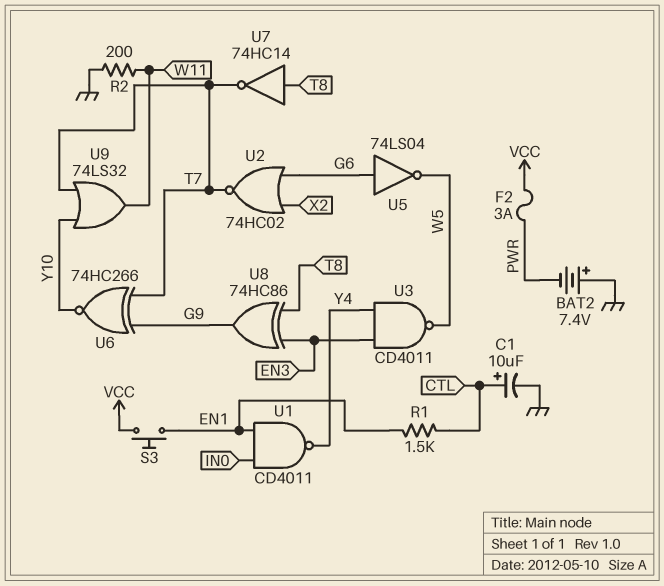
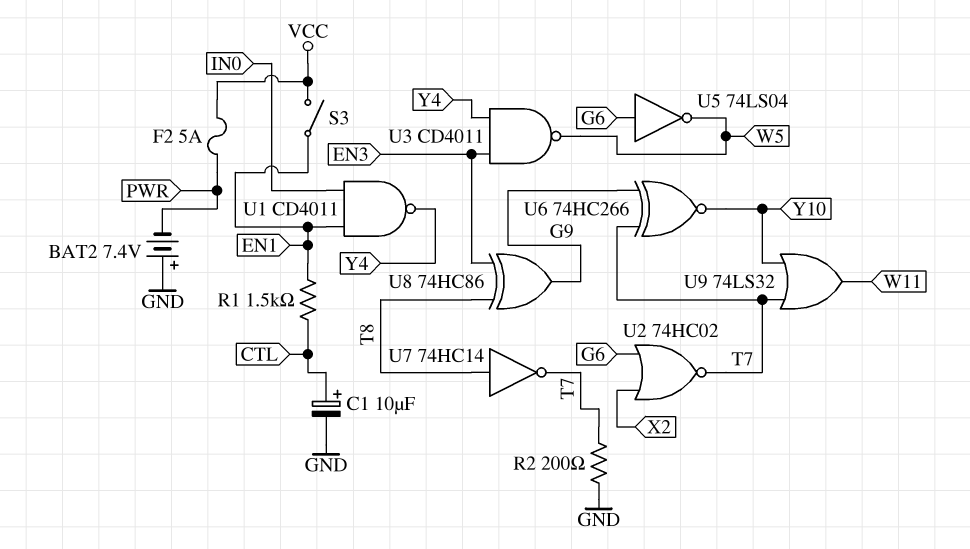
F2: 3A (PWR, VCC) -> 5A (PWR, VCC)
R2: 200 (GND, W11) -> 200 (GND, T7)
S3: button (EN1, VCC) -> switch (EN1, VCC)

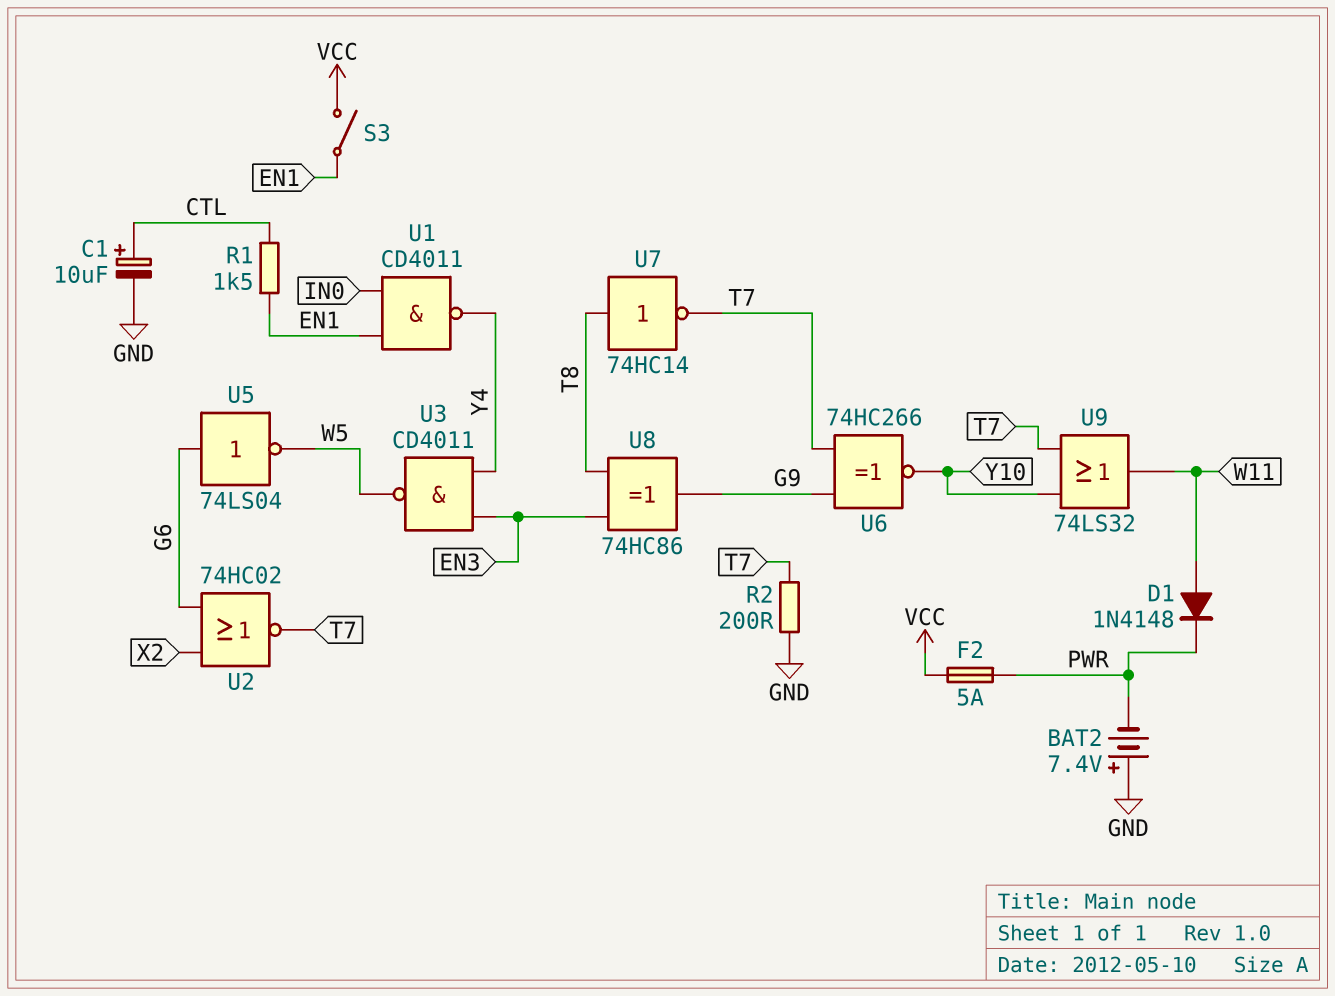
D1: none -> diode 1N4148 (A W11, K PWR)

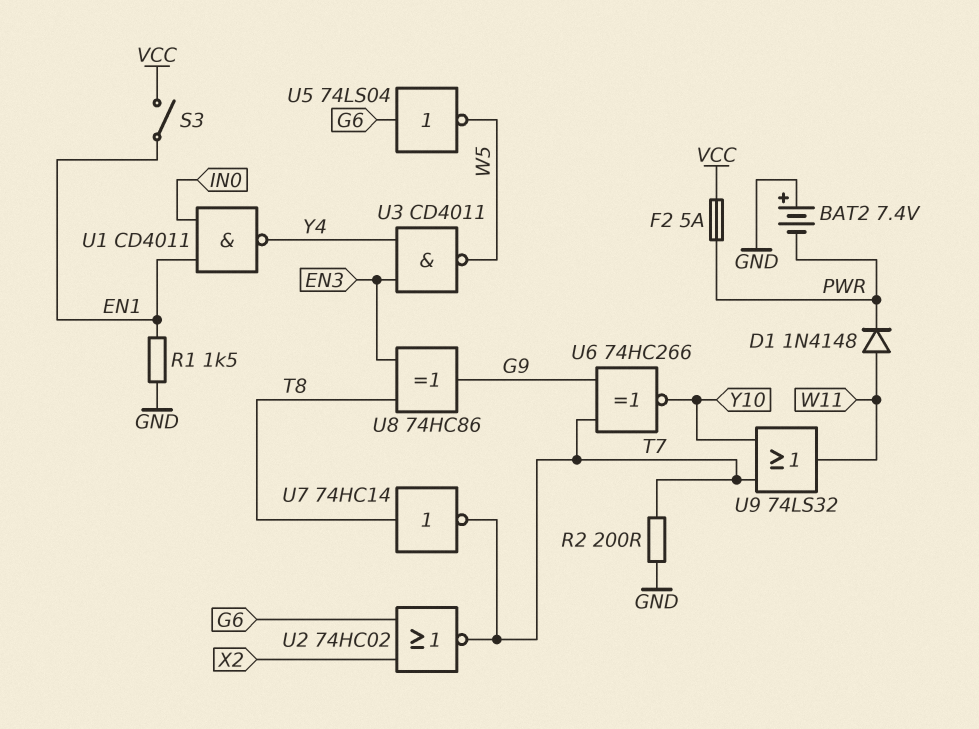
C1: 10uF (plus CTL, minus GND) -> none
R1: 1.5k (CTL, EN1) -> 1.5k (EN1, GND)

